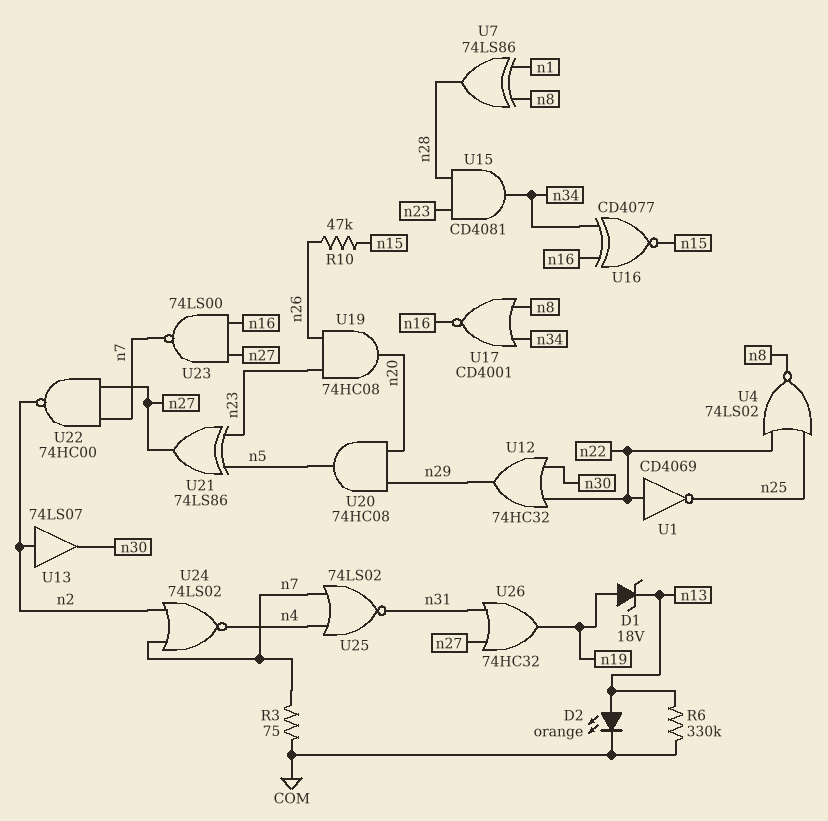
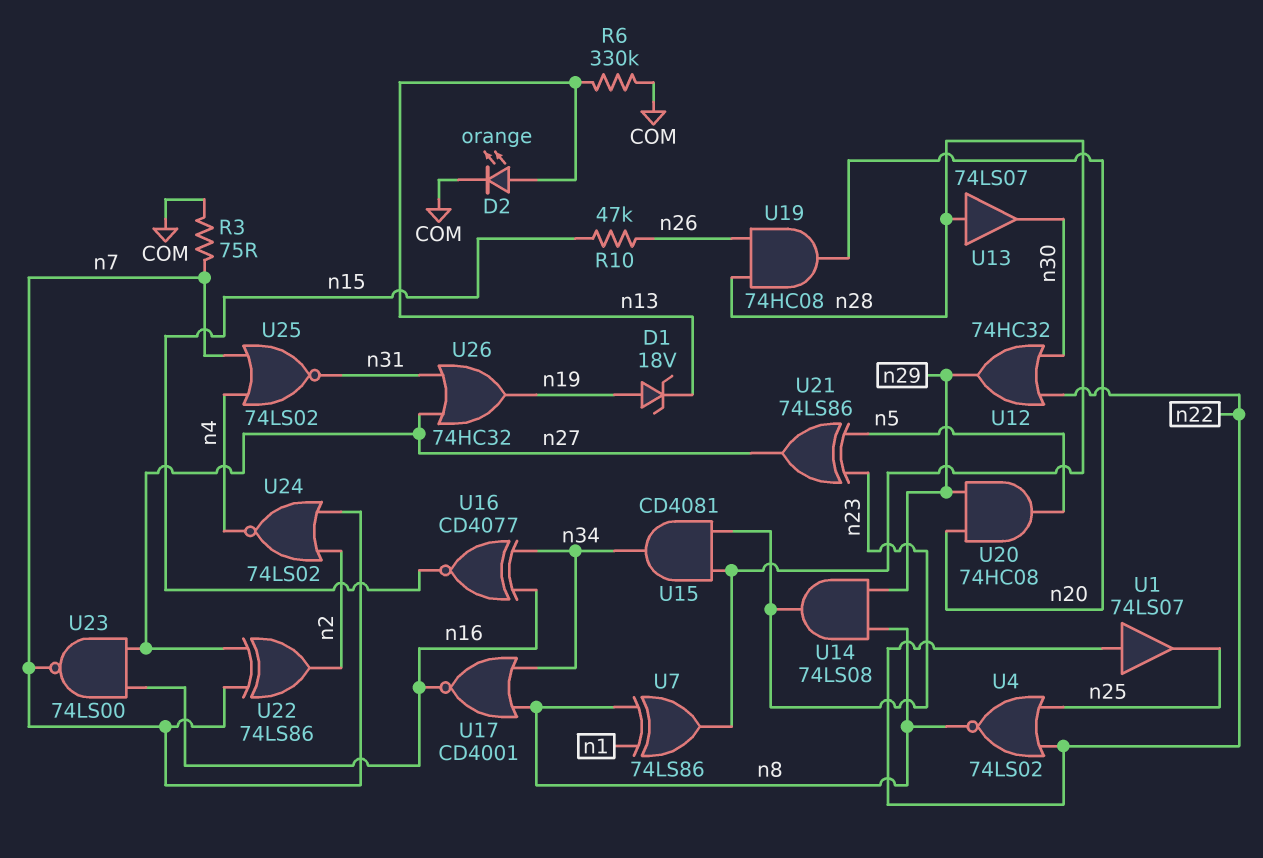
U1: NOT CD4069 (in n22, out n25) -> buffer 74LS07 (in n22, out n25)
U13: buffer 74LS07 (in n2, out n30) -> buffer 74LS07 (in n28, out n30)
U14: none -> AND 74LS08 (in n8, in n29, out n23)
U19: AND 74HC08 (in n23, in n26, out n20) -> AND 74HC08 (in n26, in n28, out n20)
U22: NAND 74HC00 (in n7, in n27, out n2) -> XOR 74LS86 (in n7, in n27, out n2)

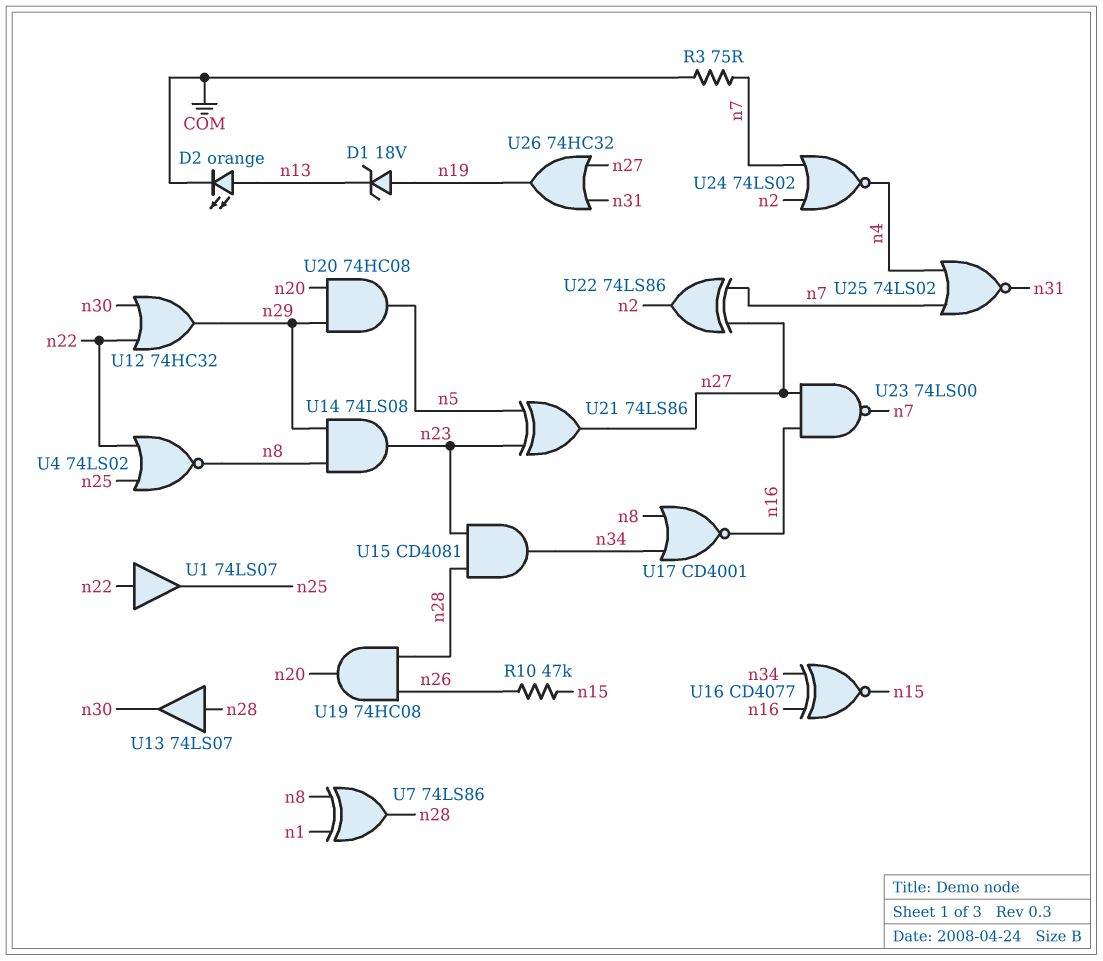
R6: 330k (COM, n13) -> none

